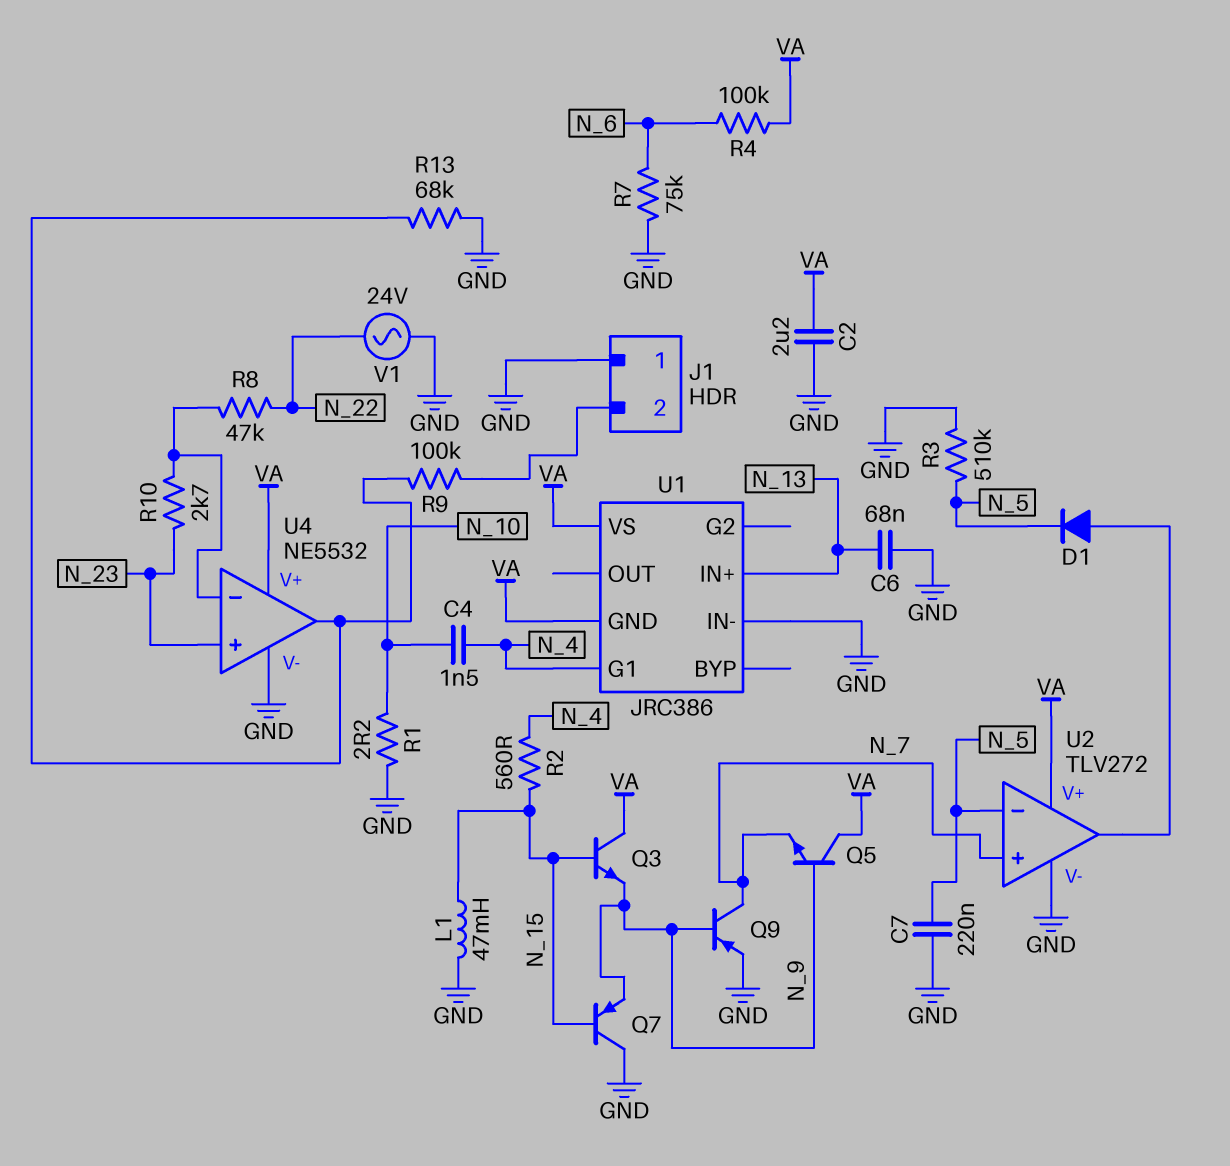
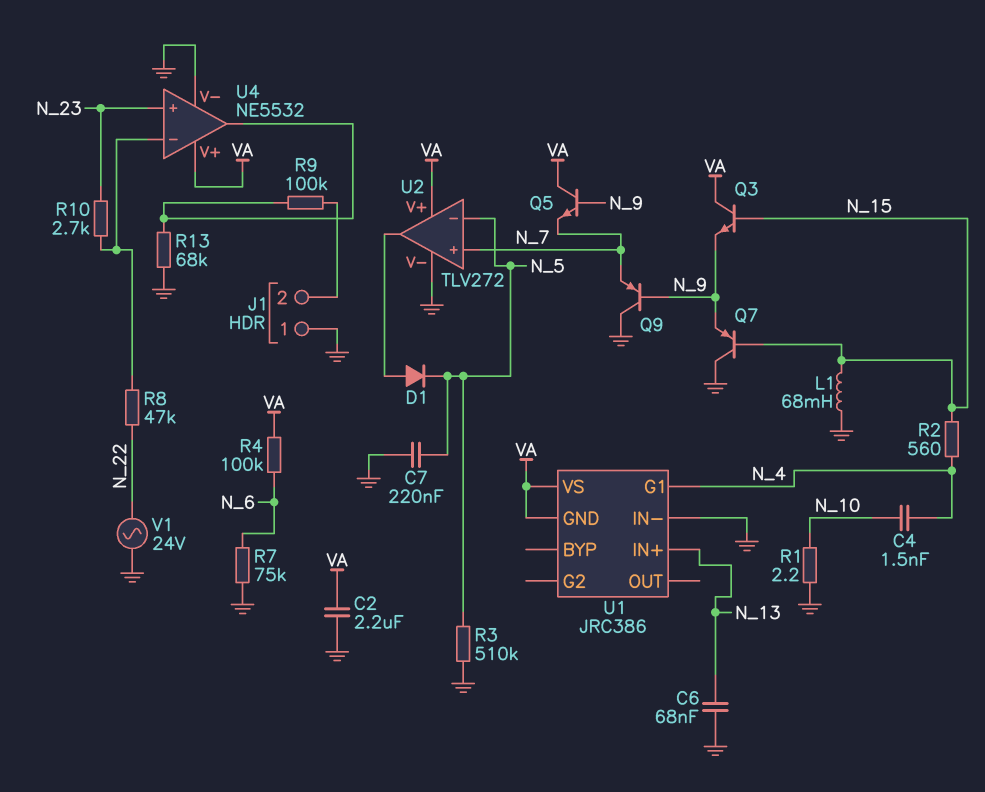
L1: 47mH (GND, N_15) -> 68mH (GND, N_15)
Q9: PNP (B N_9, C N_7, E GND) -> PNP (B N_9, C GND, E N_7)

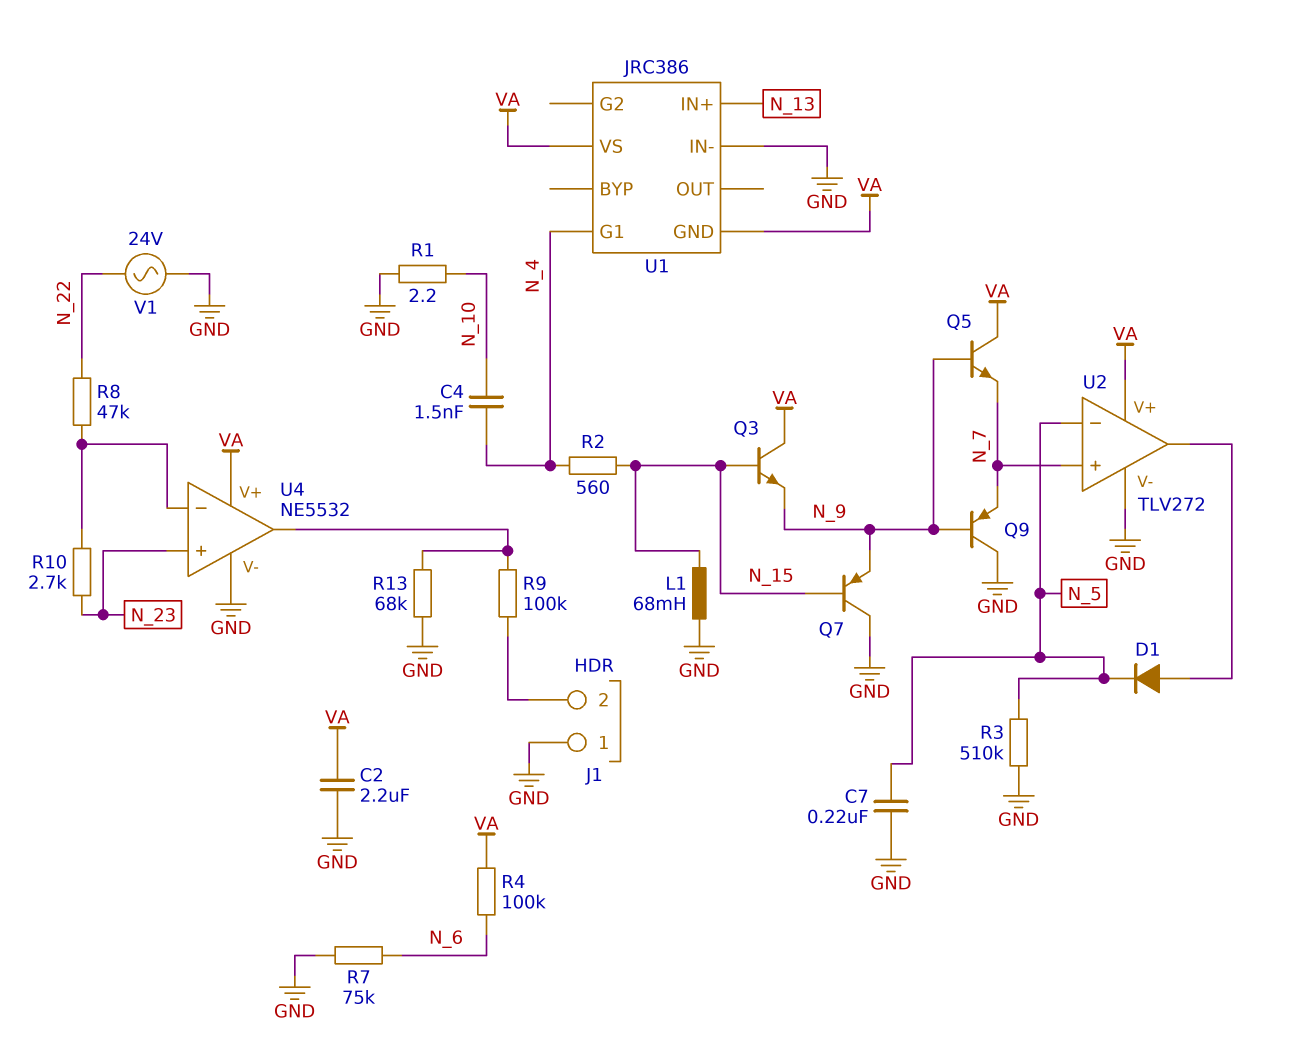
C6: 68nF (GND, N_13) -> none

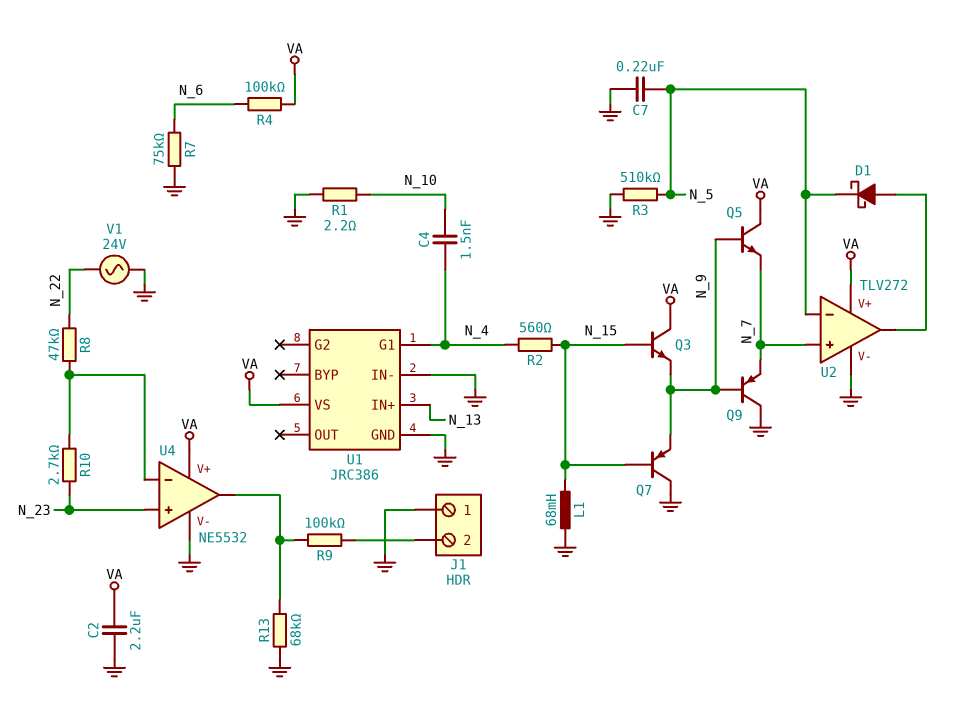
D1: diode (A U2/out, K N_5) -> schottky (A U2/out, K N_5)
U1 pin GND: VA -> GND

